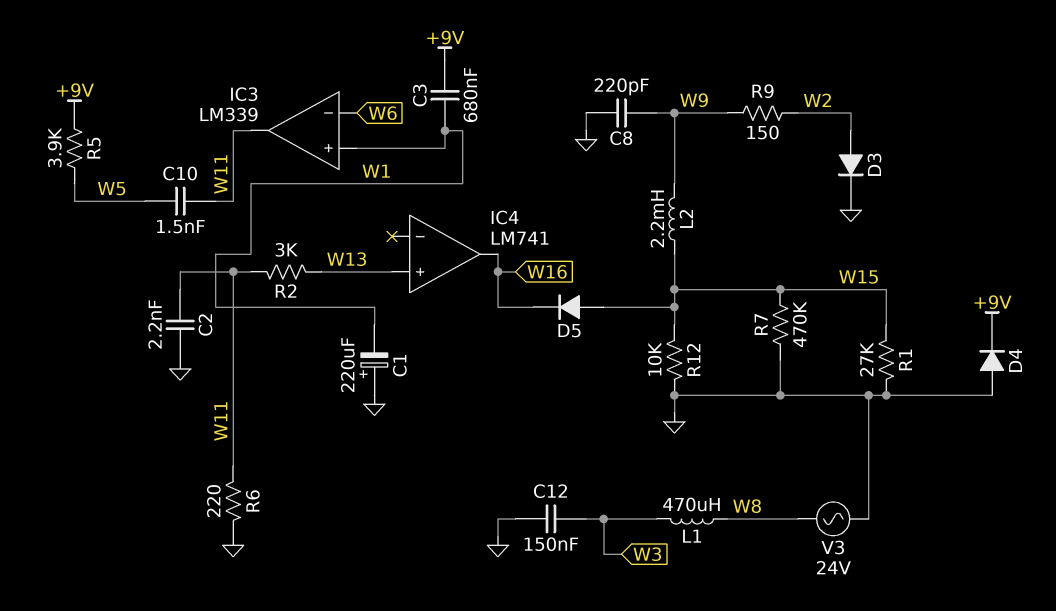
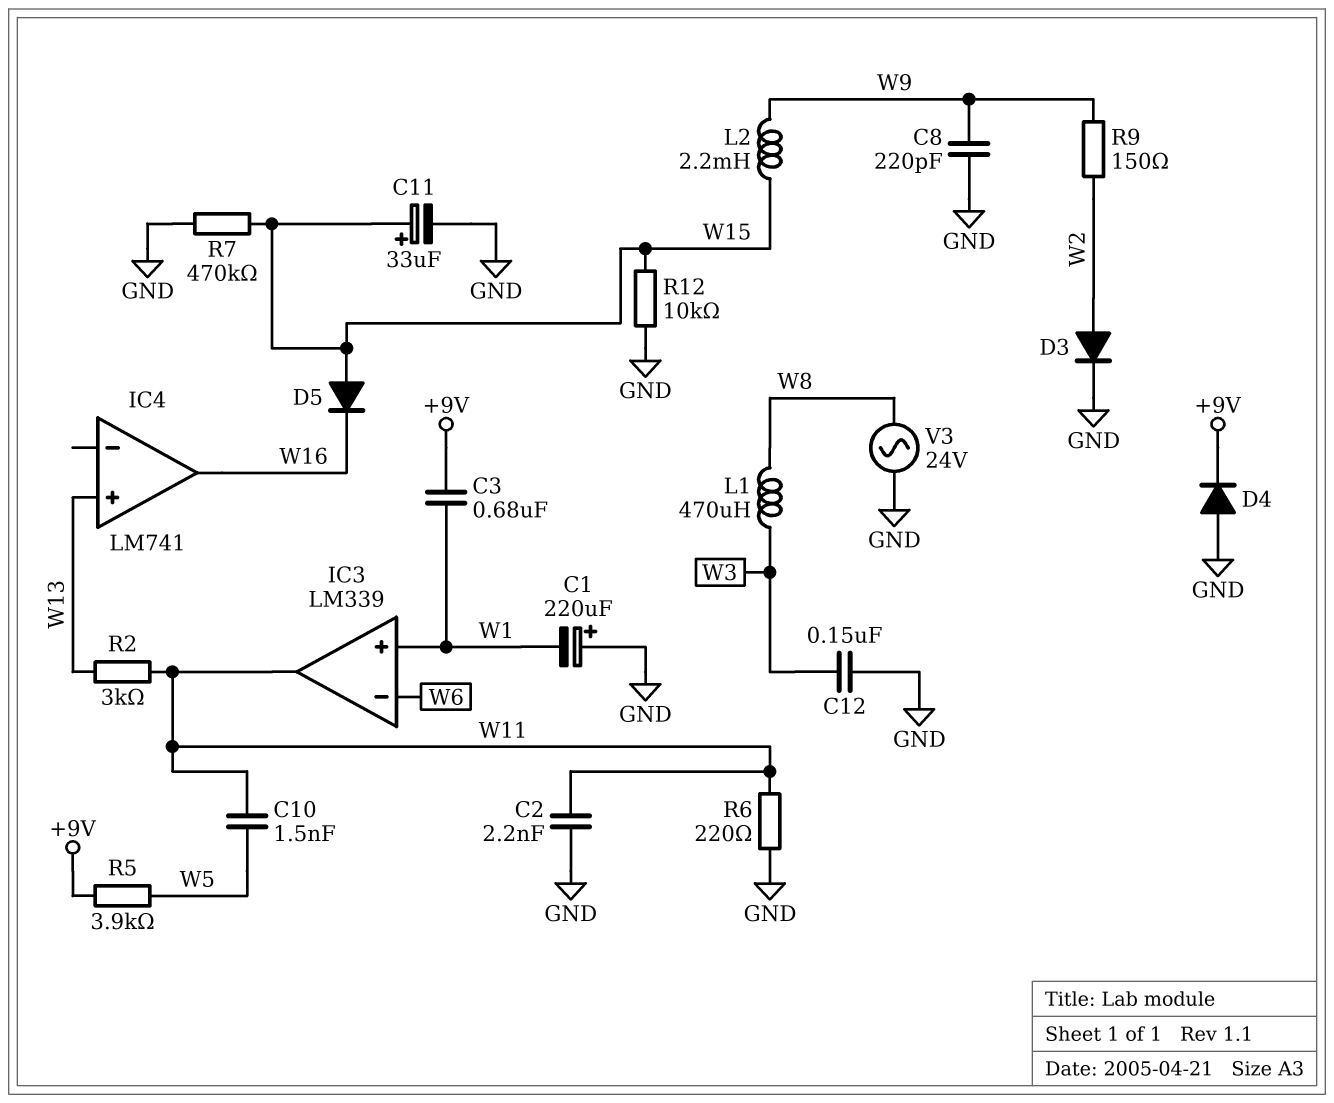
C11: none -> 33uF (plus W15, minus GND)
R1: 27k (GND, W15) -> none

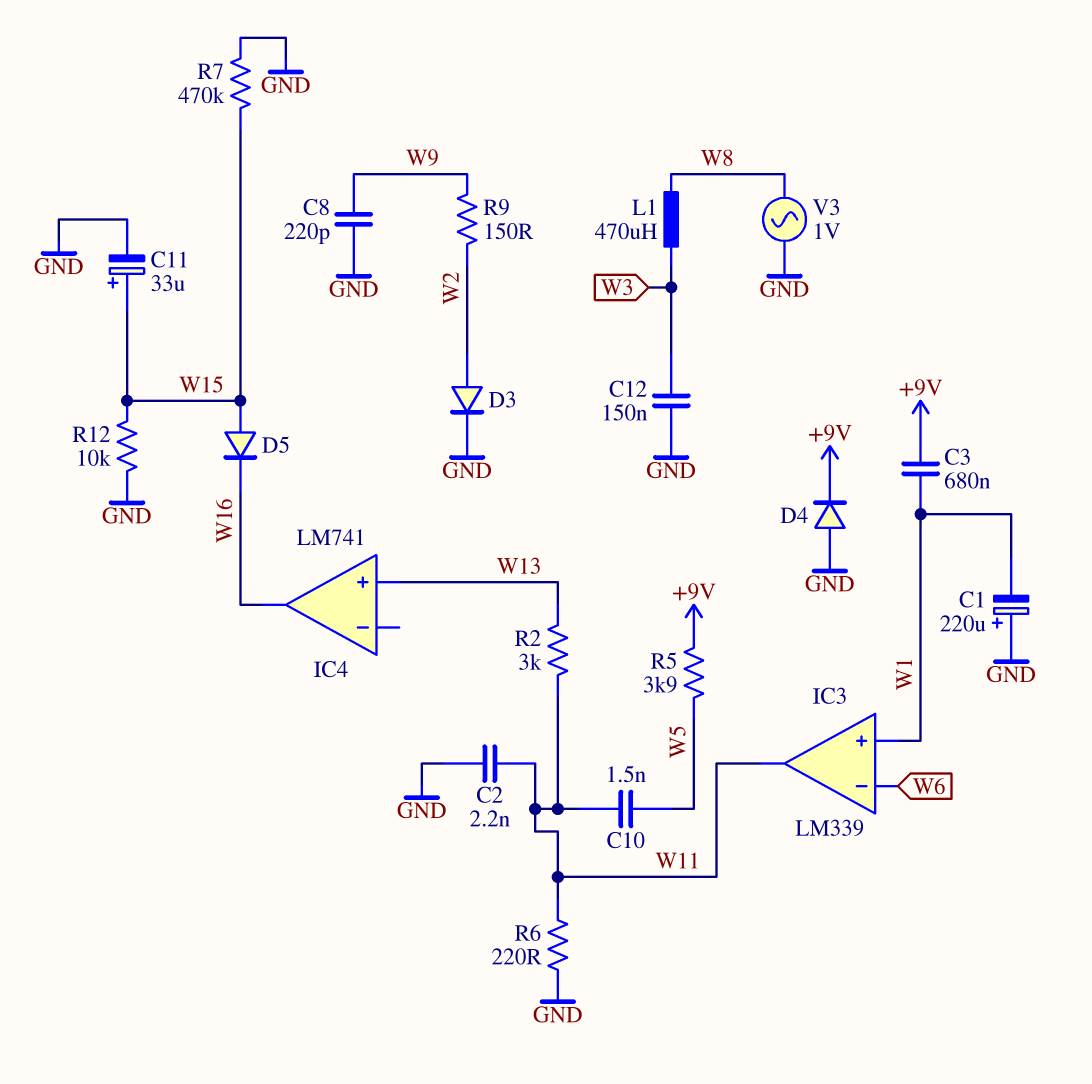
L2: 2.2mH (W9, W15) -> none
V3: AC 24V (GND, W8) -> AC 1V (GND, W8)

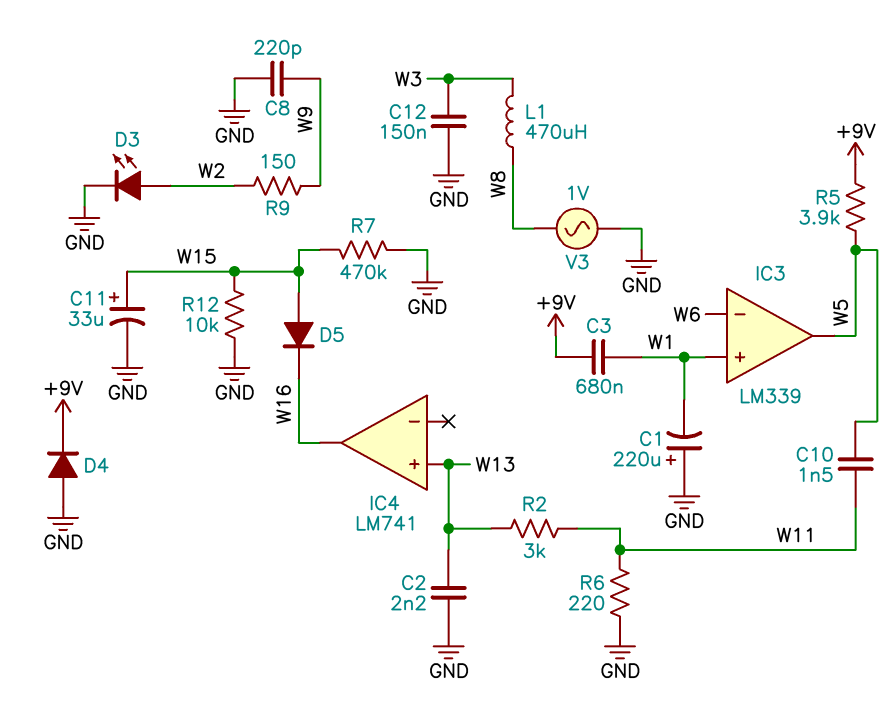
C2: 2.2nF (GND, W11) -> 2.2nF (GND, W13)
D3: diode (A W2, K GND) -> LED (A W2, K GND)
IC3 pin out: W11 -> W5

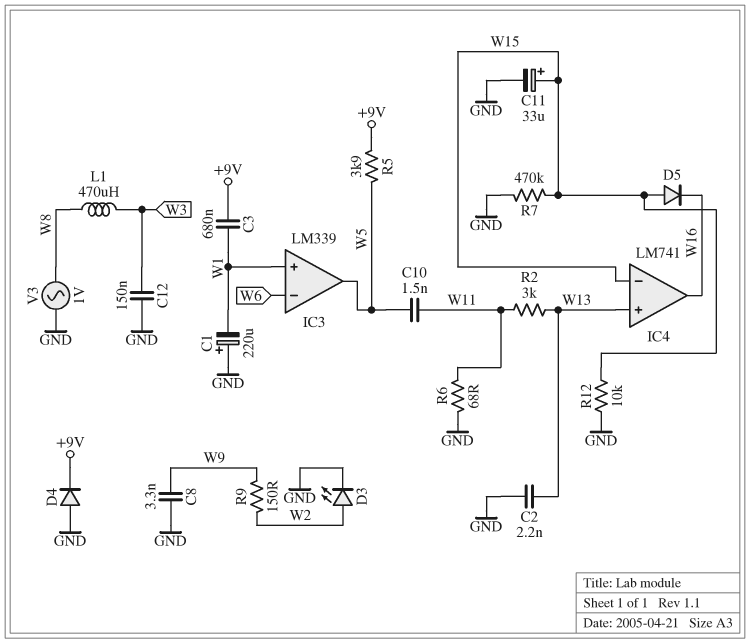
C8: 220pF (GND, W9) -> 3.3nF (GND, W9)
IC4 pin in-: none -> W15
R6: 220 (GND, W11) -> 68 (GND, W11)

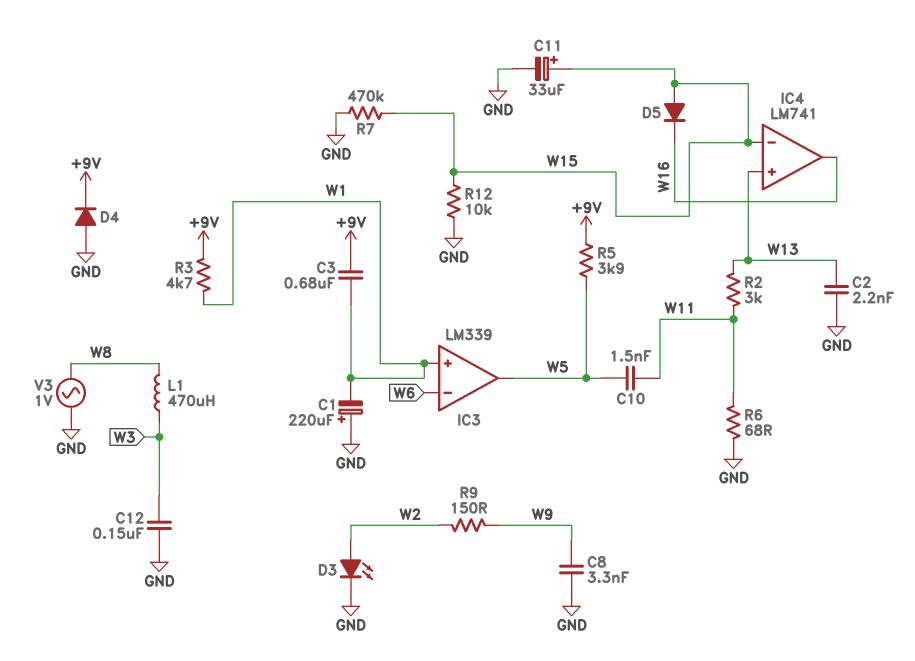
R3: none -> 4.7k (+9V, W1)

